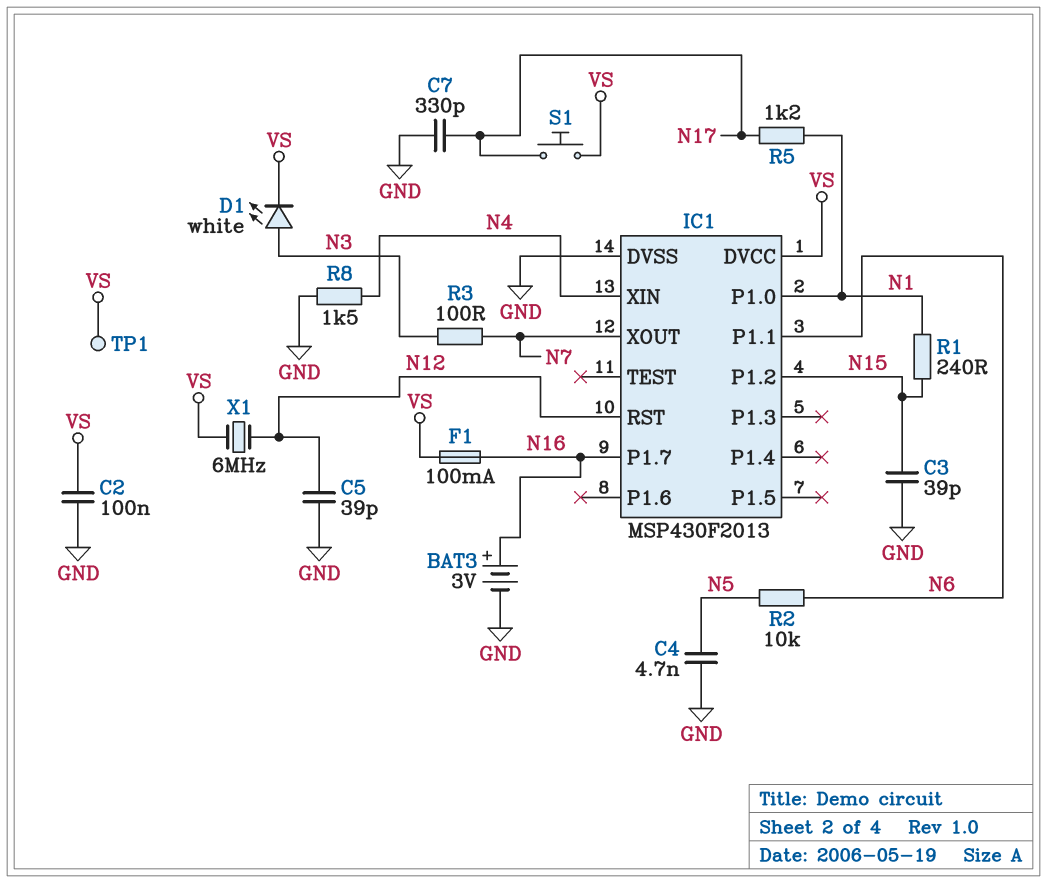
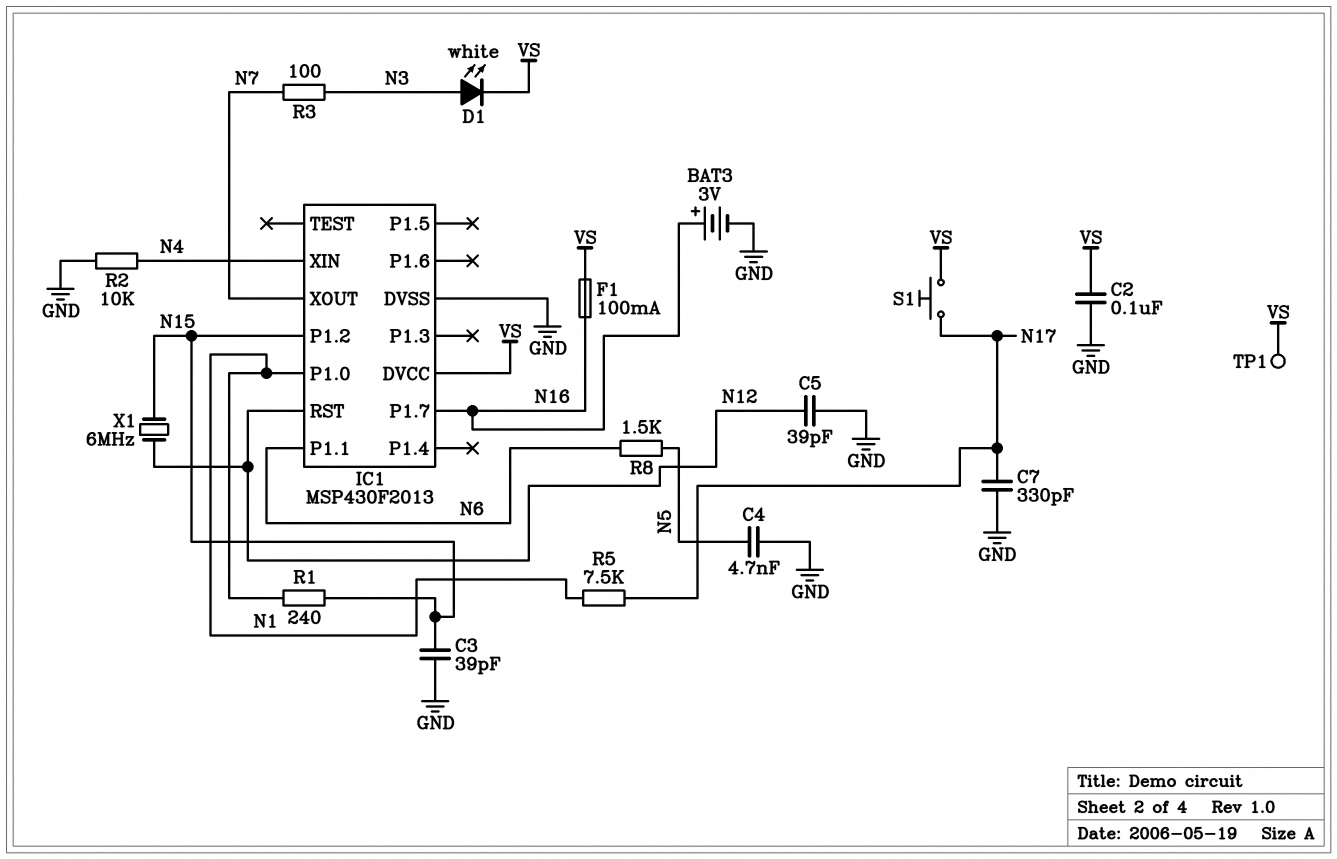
R2: 10k (N5, N6) -> 10k (GND, N4)
R5: 1.2k (N1, N17) -> 7.5k (N1, N17)
R8: 1.5k (GND, N4) -> 1.5k (N5, N6)
X1: 6MHz (N12, VS) -> 6MHz (N12, N15)

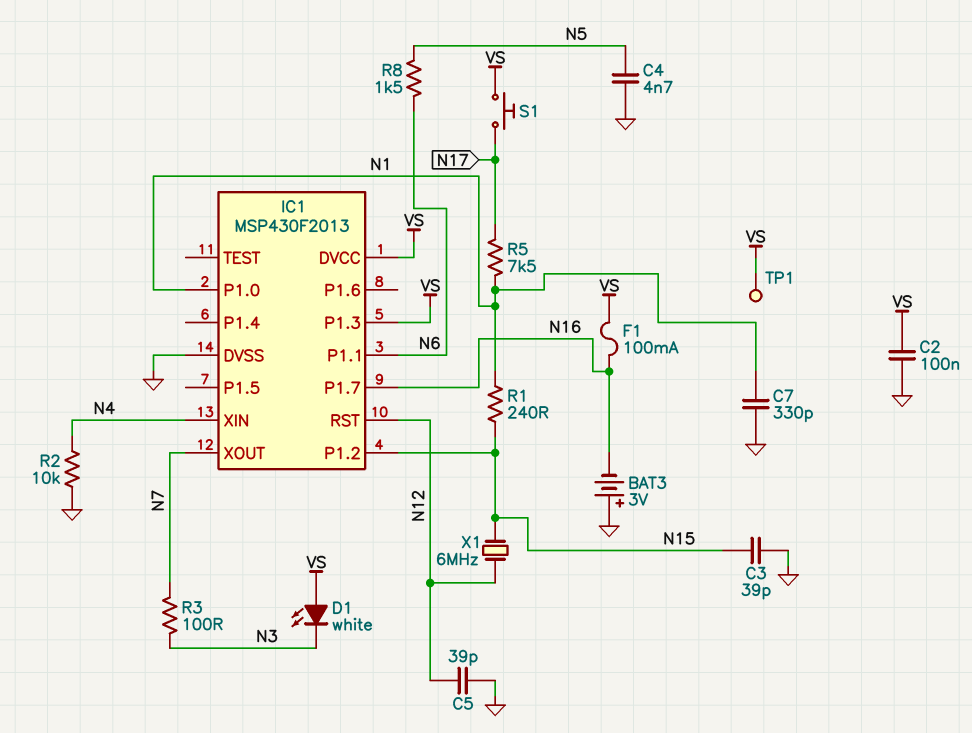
BAT3: 3V (plus N16, minus GND) -> 3V (plus GND, minus N16)
C7: 330pF (GND, N17) -> 330pF (GND, N1)
D1: LED white (A N3, K VS) -> LED white (A VS, K N3)
IC1 pin P1.3: none -> VS

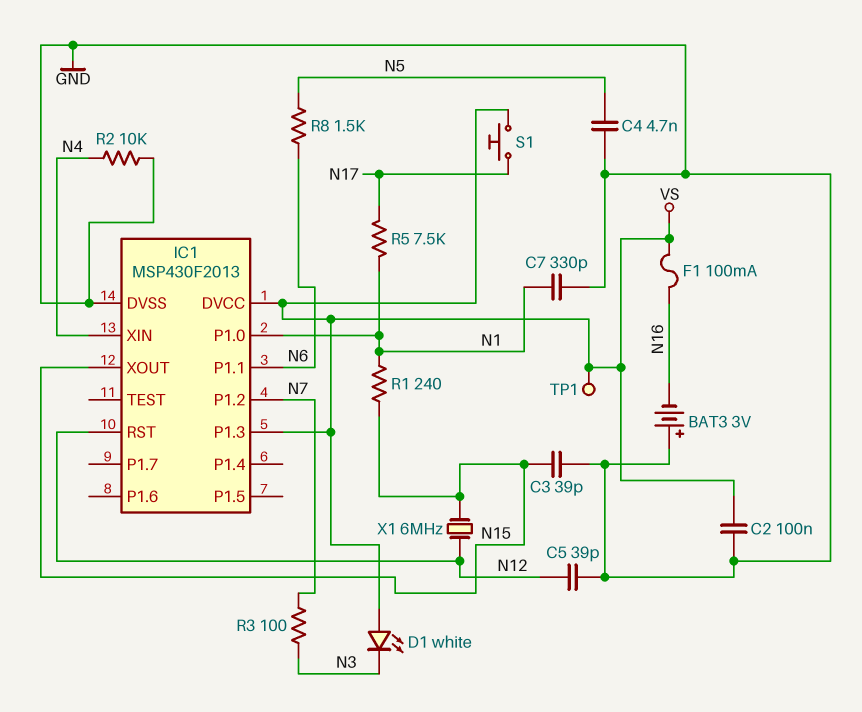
IC1 pin P1.2: N15 -> N7
IC1 pin P1.7: N16 -> none
IC1 pin XOUT: N7 -> N15

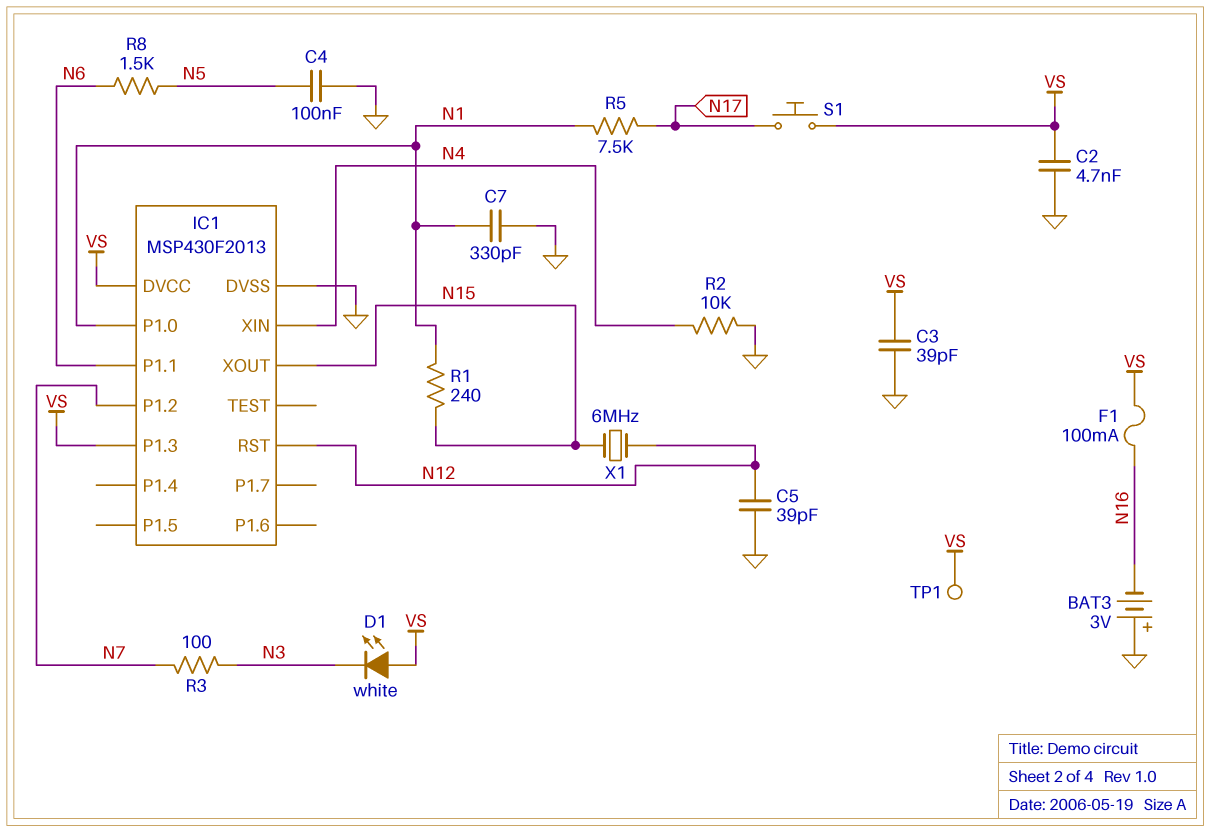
C2: 100nF (GND, VS) -> 4.7nF (GND, VS)
C3: 39pF (GND, N15) -> 39pF (GND, VS)
C4: 4.7nF (GND, N5) -> 100nF (GND, N5)

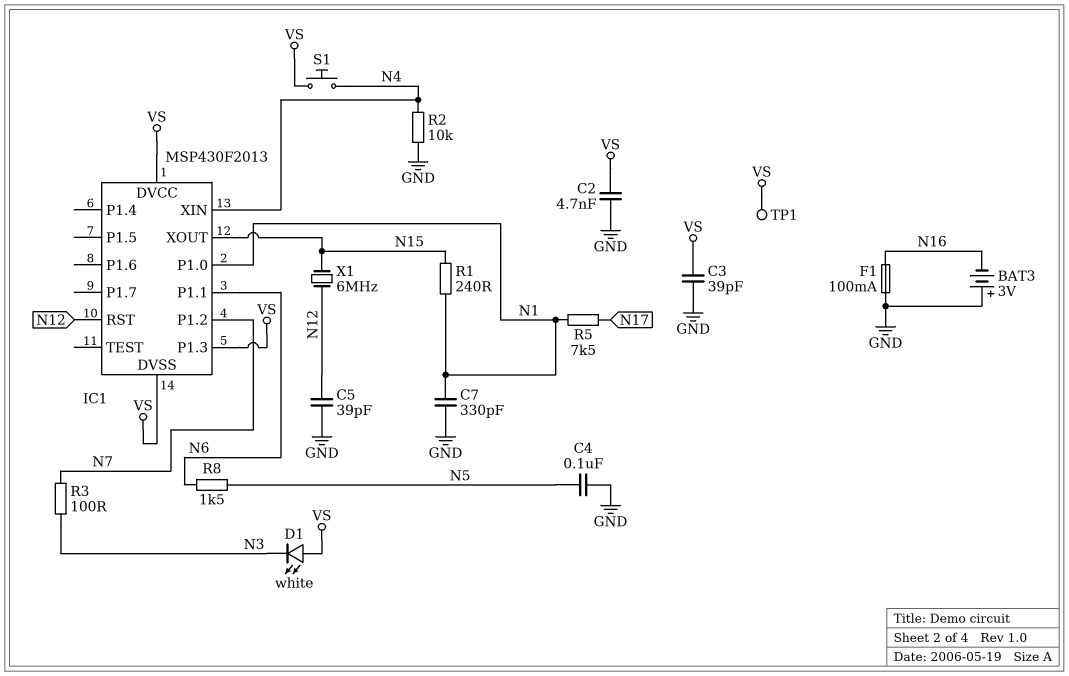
F1: 100mA (N16, VS) -> 100mA (GND, N16)
IC1 pin DVSS: GND -> VS
S1: button (N17, VS) -> button (N4, VS)

